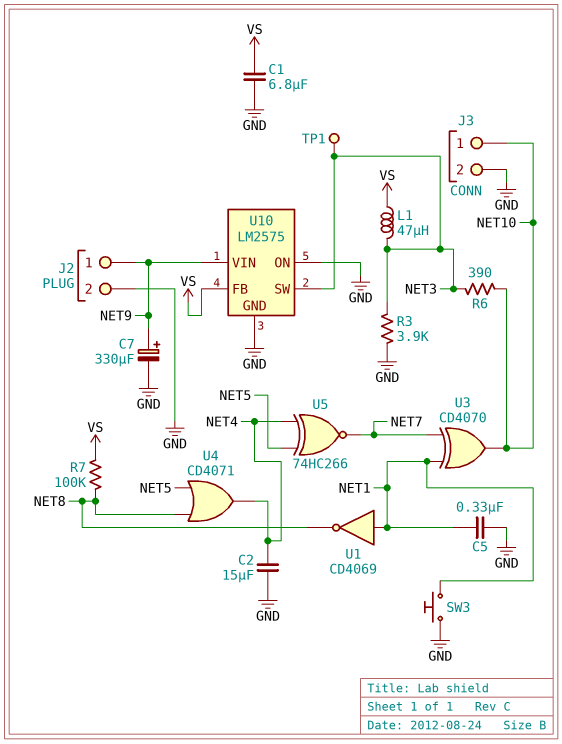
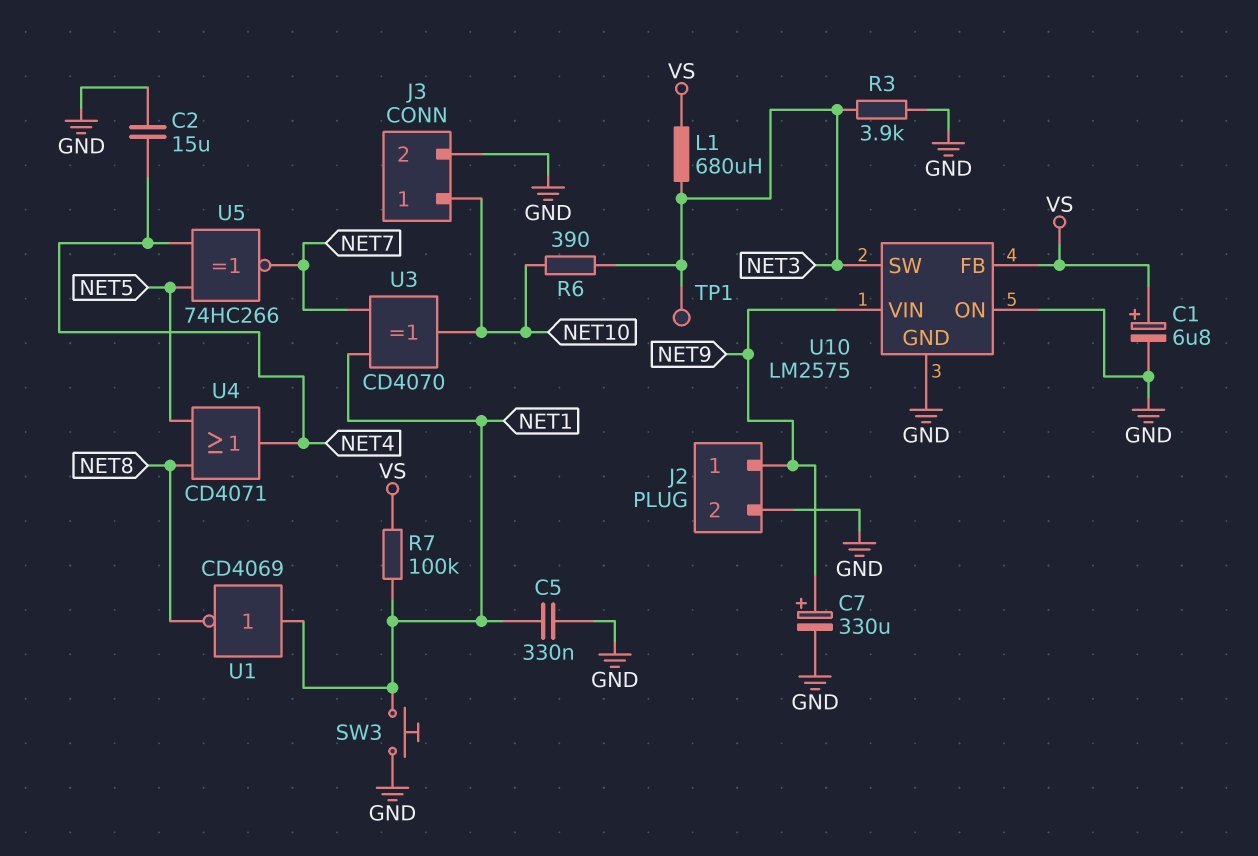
C1: 6.8uF (GND, VS) -> 6.8uF (plus VS, minus GND)
L1: 47uH (NET3, VS) -> 680uH (NET3, VS)
R7: 100k (NET8, VS) -> 100k (NET1, VS)

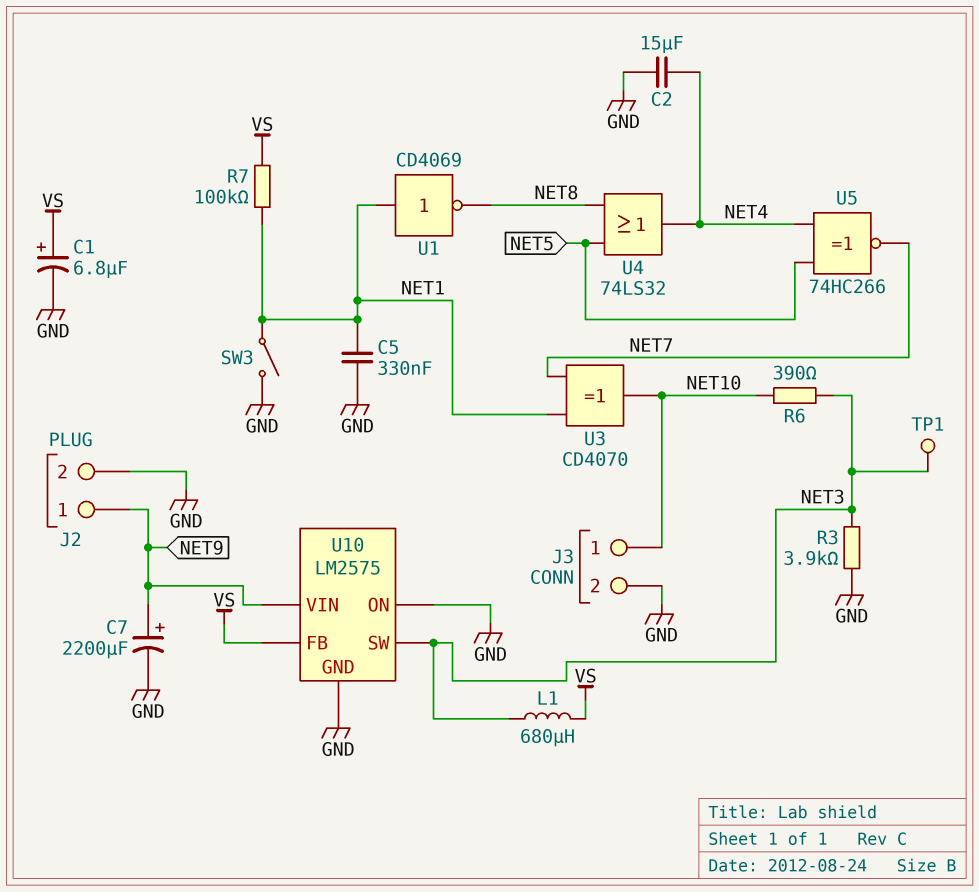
C7: 330uF (plus NET9, minus GND) -> 2200uF (plus NET9, minus GND)
SW3: button (GND, NET1) -> switch (GND, NET1)
U4: OR CD4071 (in NET5, in NET8, out NET4) -> OR 74LS32 (in NET5, in NET8, out NET4)

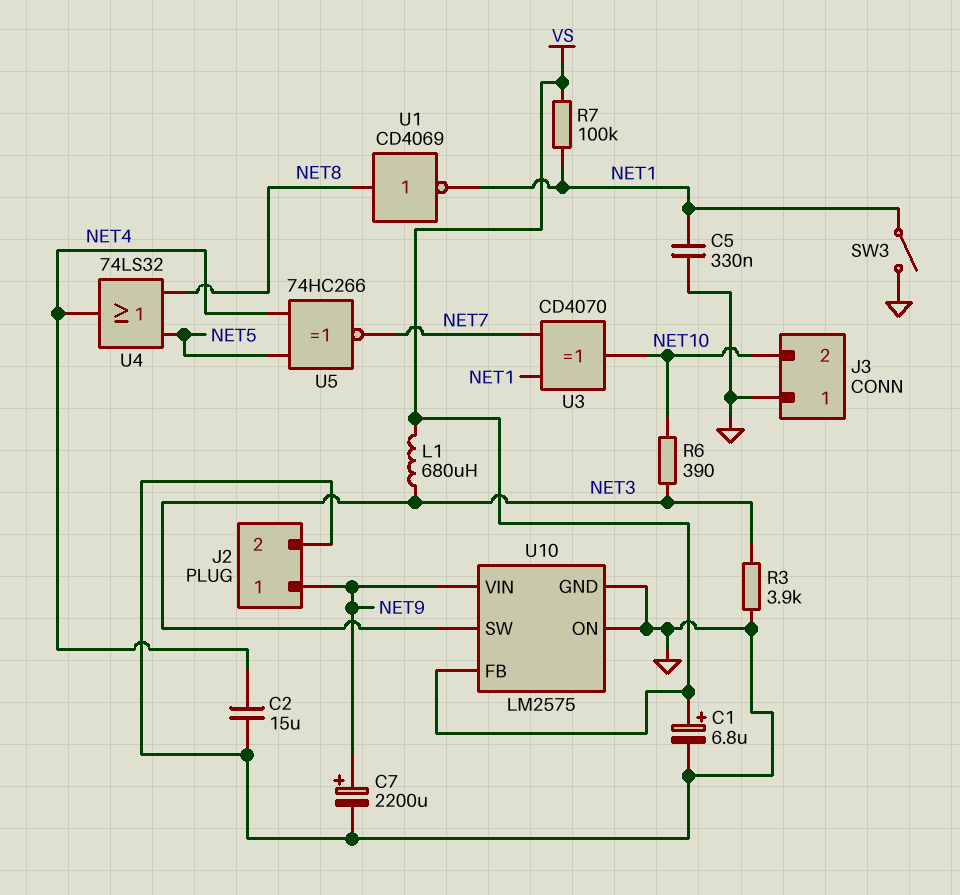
J3 pin 1: NET10 -> GND
J3 pin 2: GND -> NET10
TP1: test point (NET3) -> none
U1: NOT CD4069 (in NET1, out NET8) -> NOT CD4069 (in NET8, out NET1)

